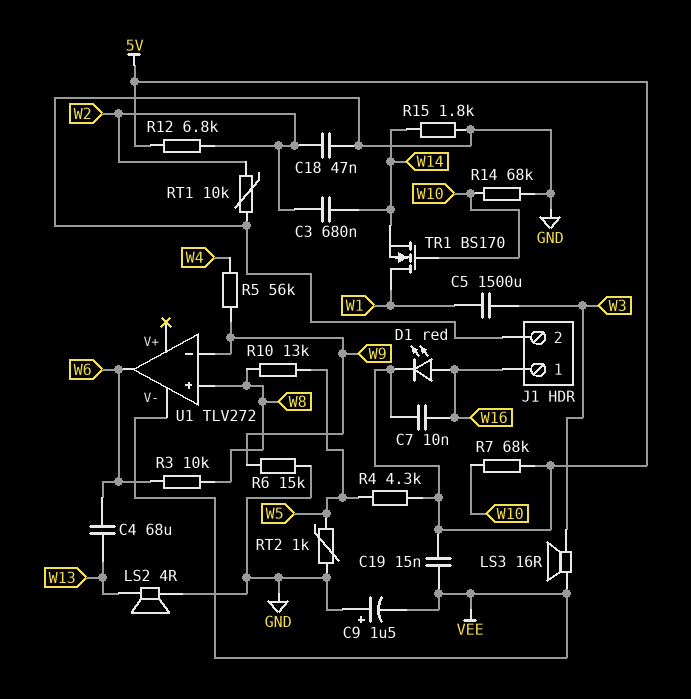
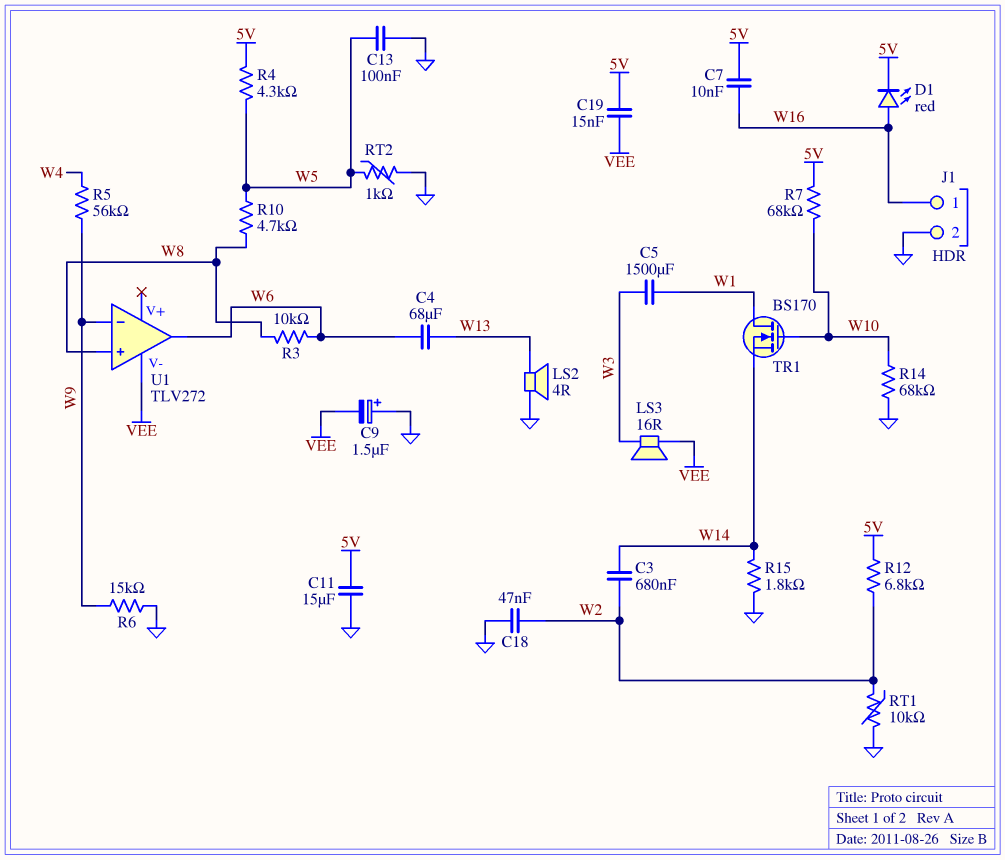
C11: none -> 15uF (5V, GND)
C13: none -> 100nF (GND, W5)
R10: 13k (W5, W8) -> 4.7k (W5, W8)

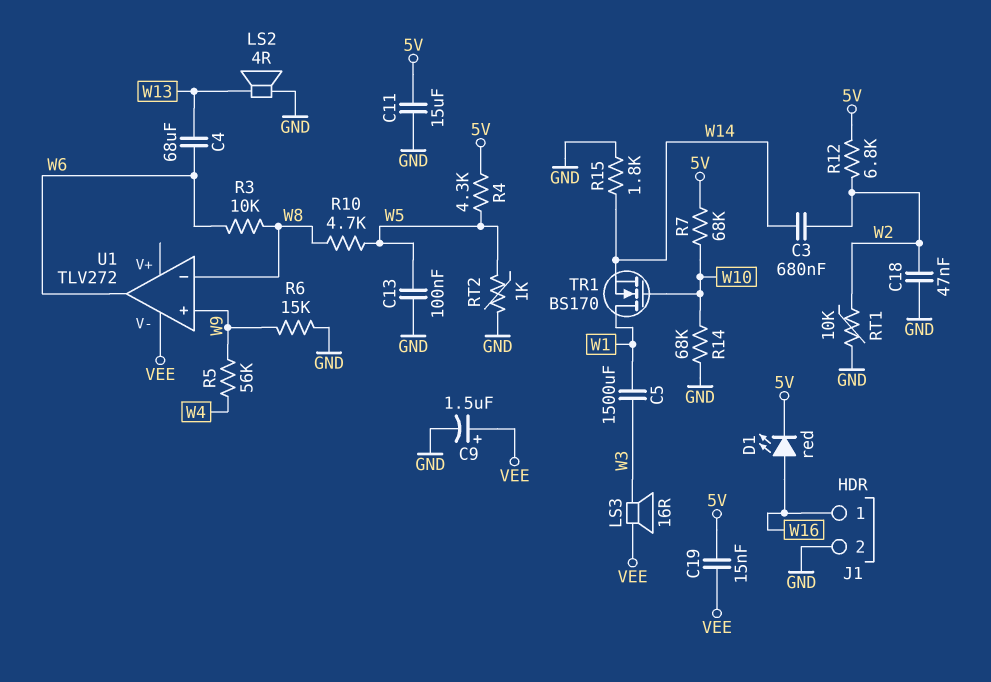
C7: 10nF (5V, W16) -> none
C9: 1.5uF (plus GND, minus VEE) -> 1.5uF (plus VEE, minus GND)
U1 pin in+: W8 -> W9
U1 pin in-: W9 -> W8

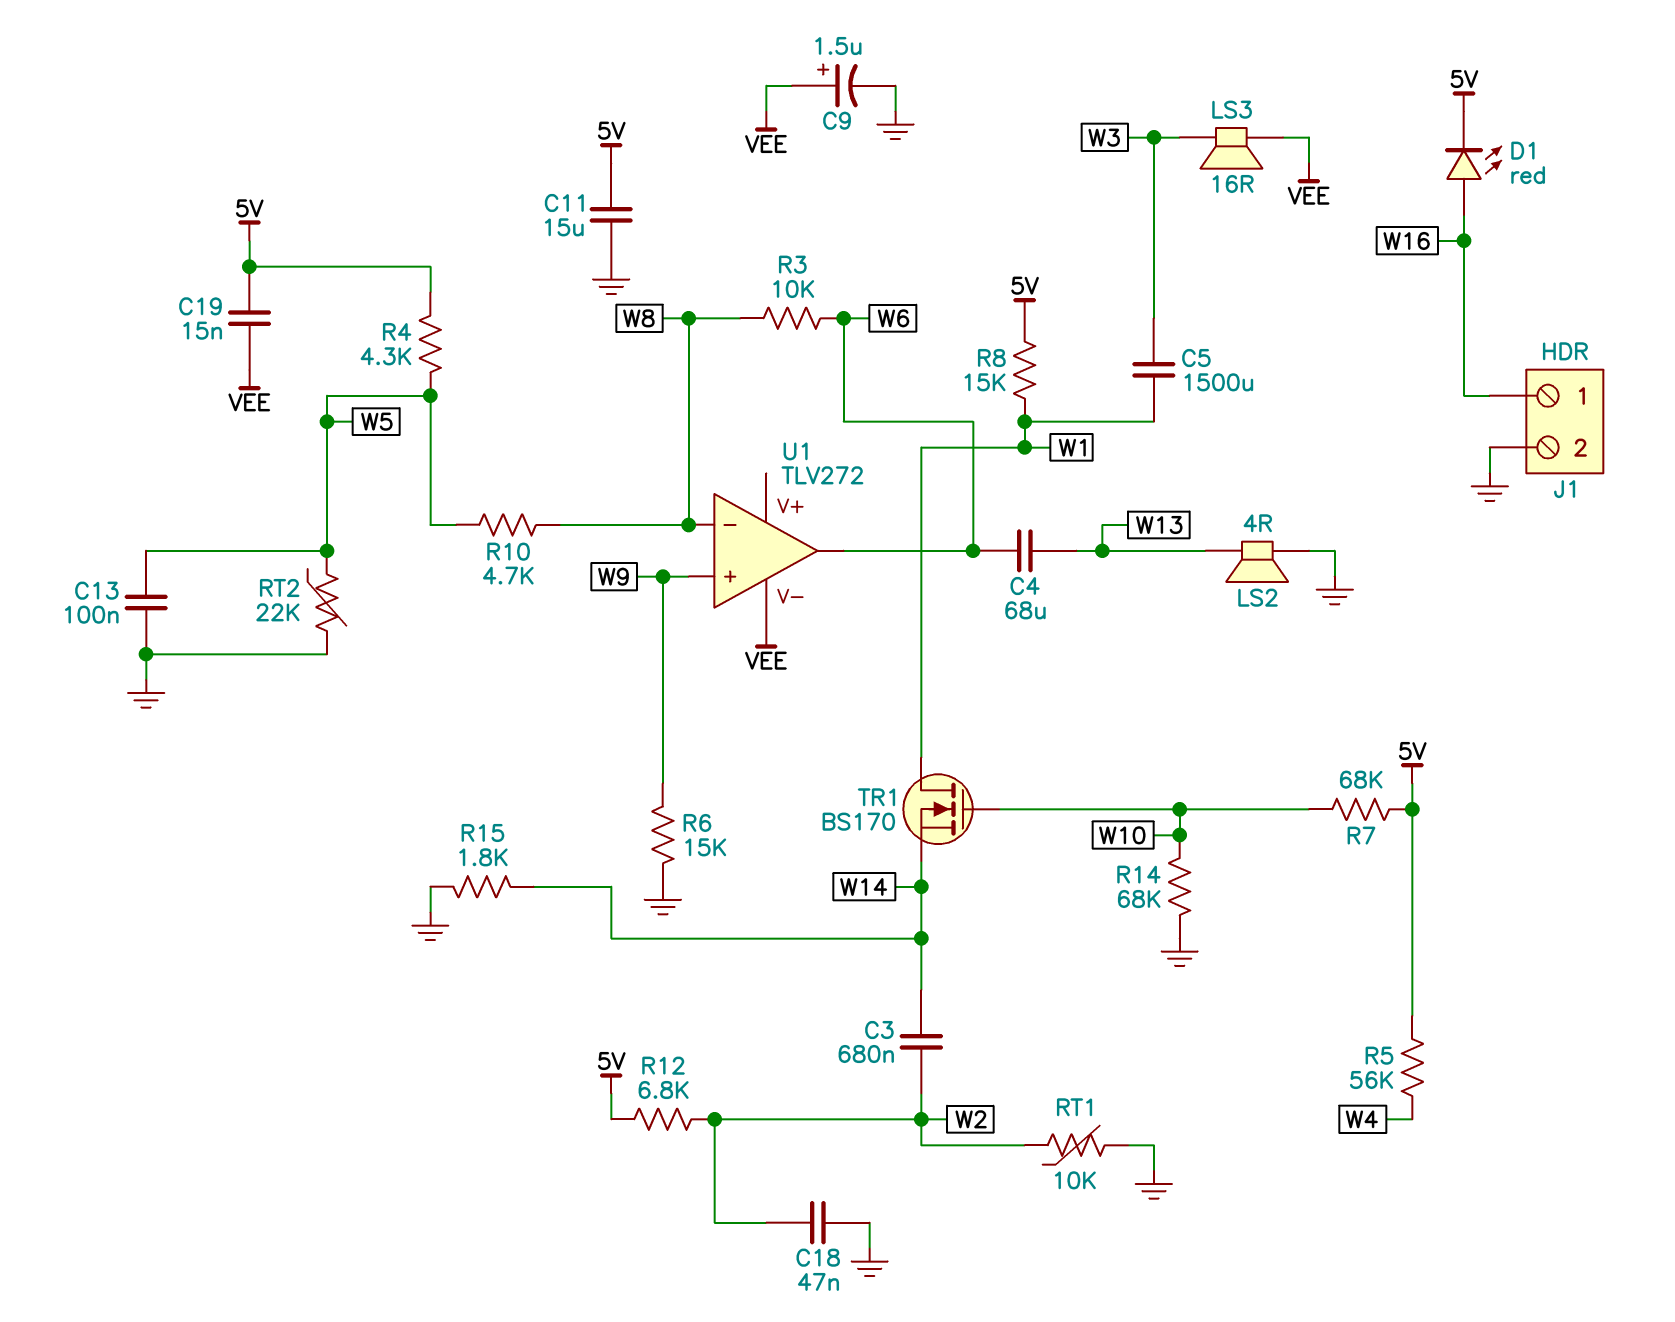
R5: 56k (W4, W9) -> 56k (5V, W4)
R8: none -> 15k (5V, W1)
RT2: 1k (GND, W5) -> 22k (GND, W5)

